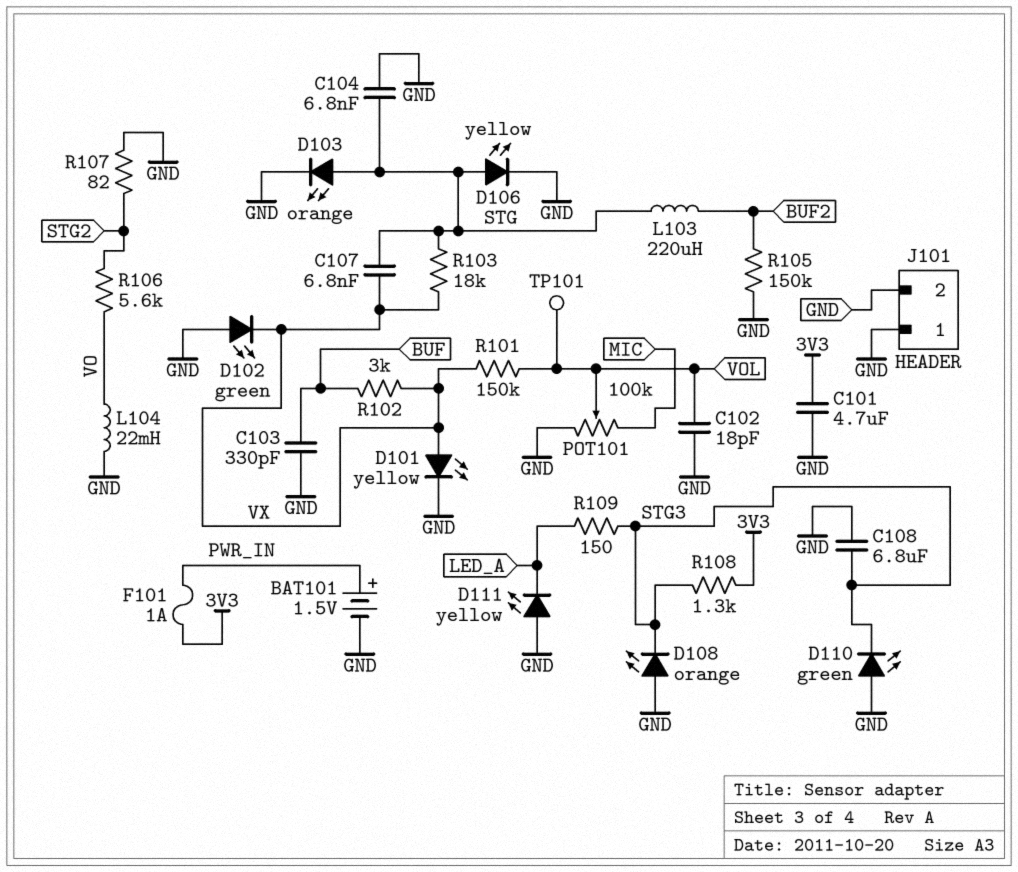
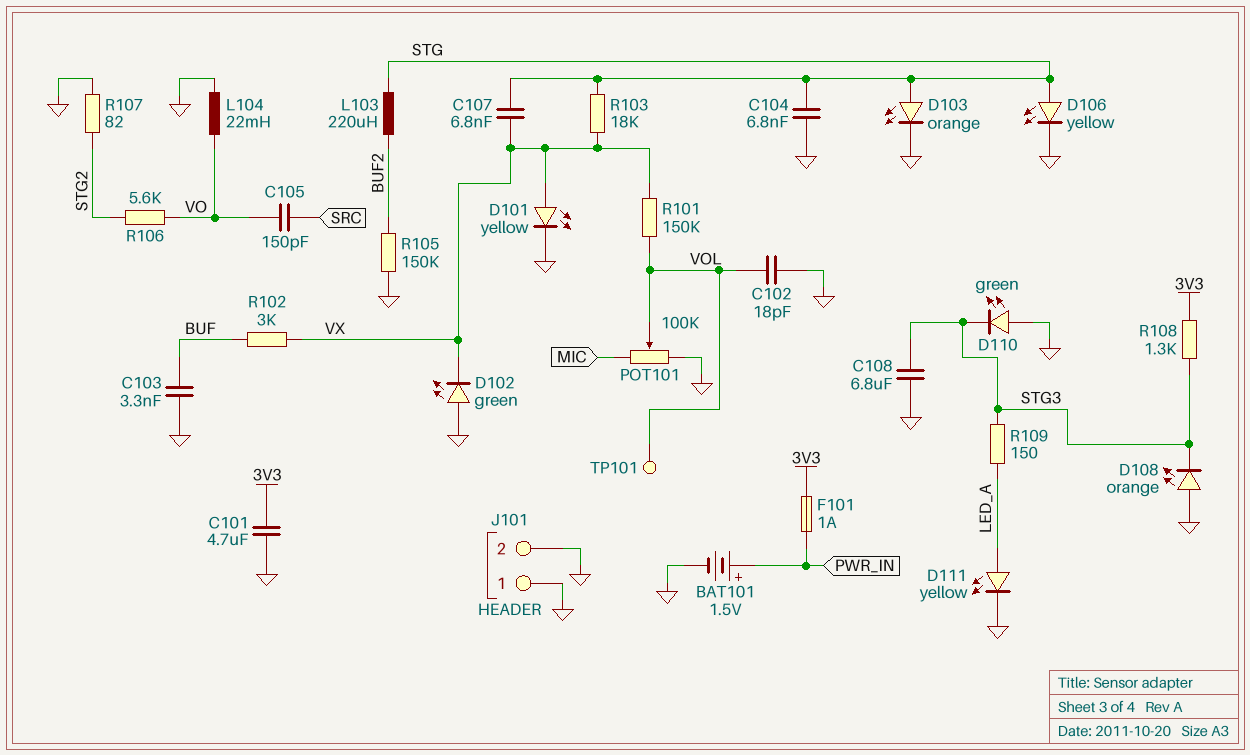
C103: 330pF (BUF, GND) -> 3.3nF (BUF, GND)
C105: none -> 150pF (SRC, VO)
D111: LED yellow (A GND, K LED_A) -> LED yellow (A LED_A, K GND)

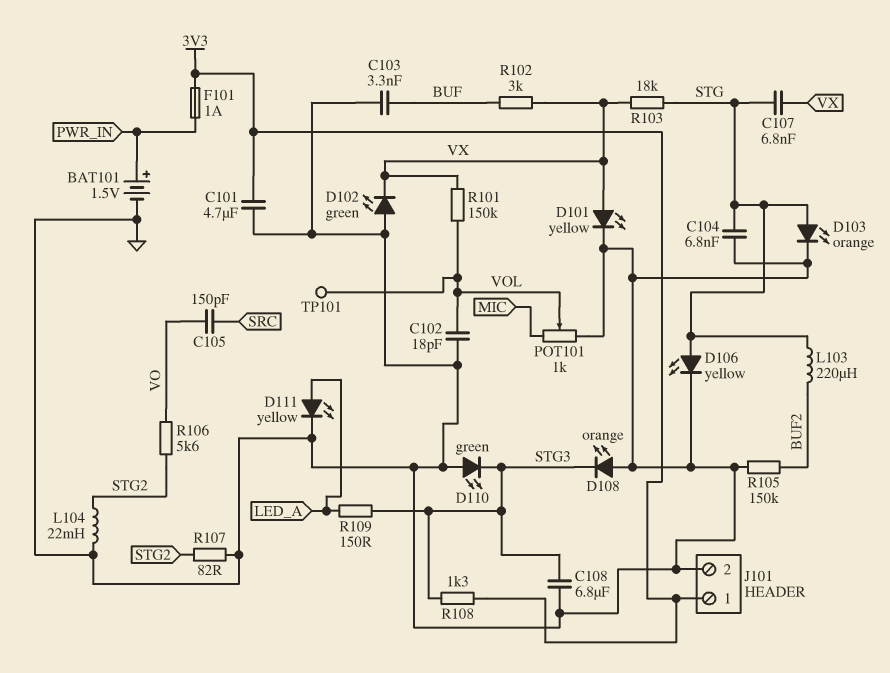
J101 pin 1: GND -> 3V3
L104: 22mH (GND, VO) -> 22mH (GND, STG2)
POT101: 100k (GND, MIC, wiper VOL) -> 1k (GND, MIC, wiper VOL)

